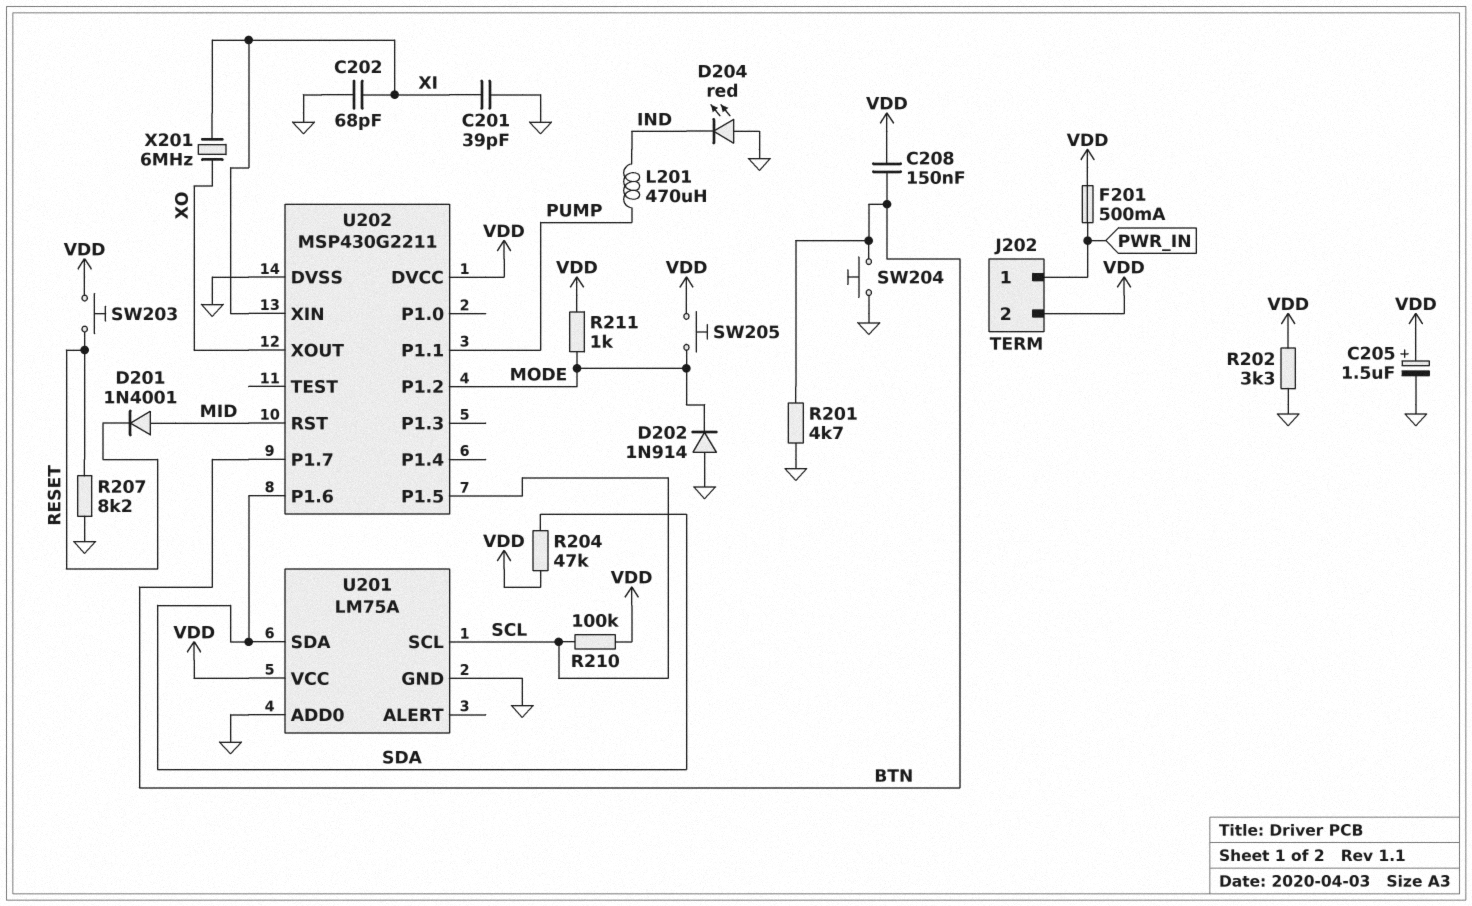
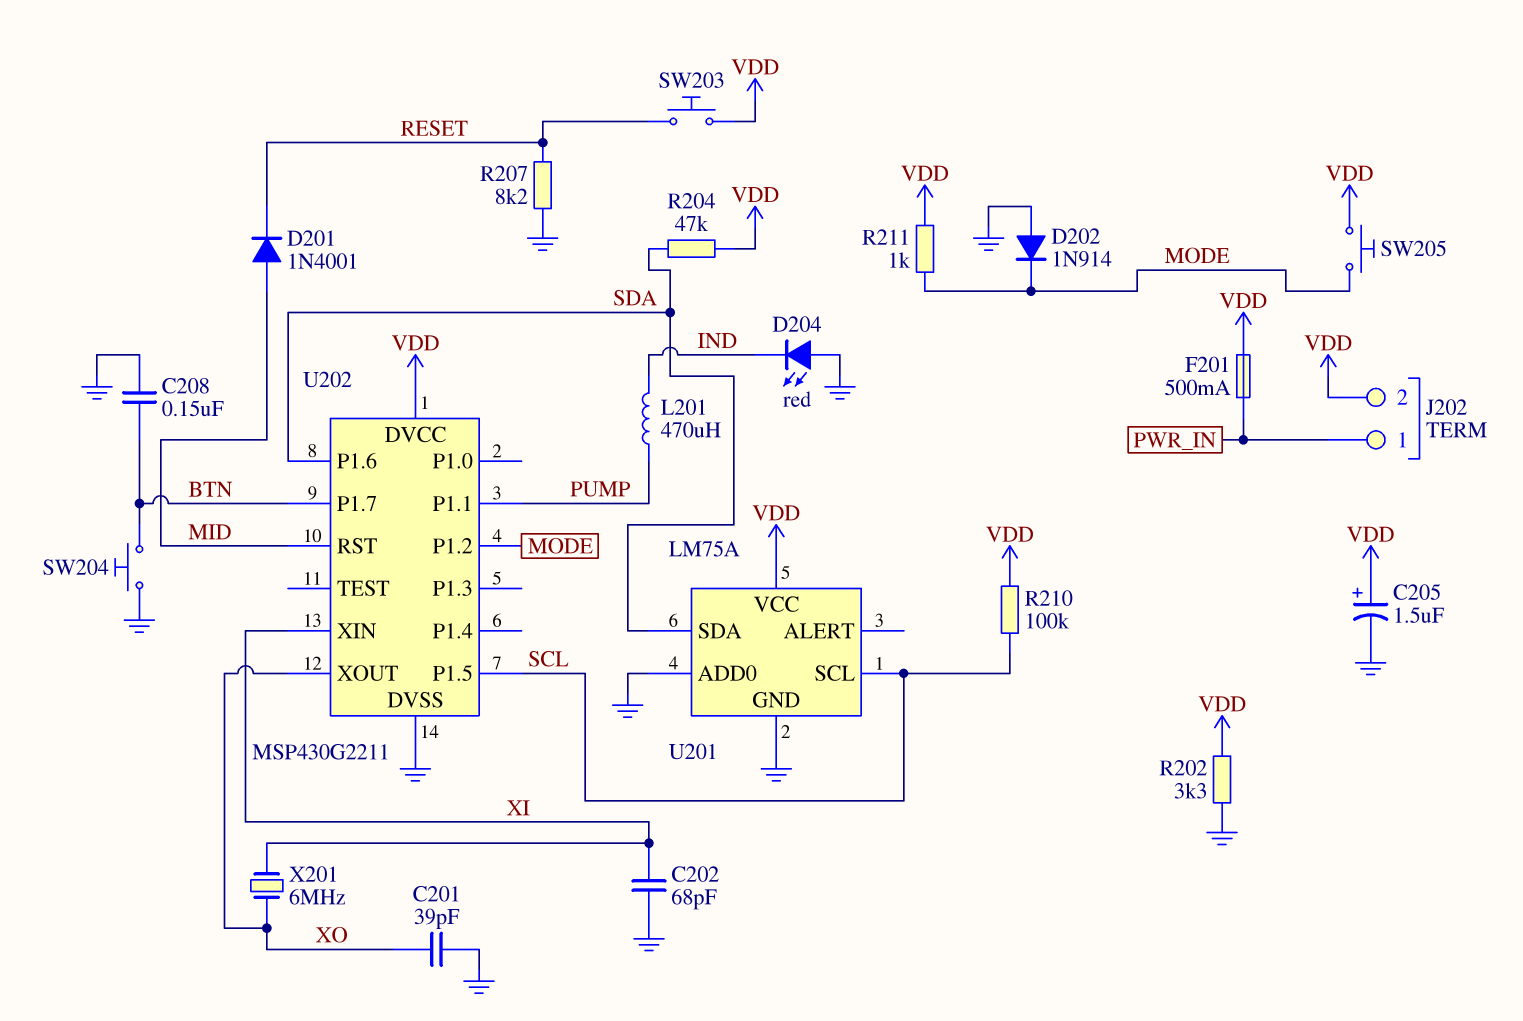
C201: 39pF (GND, XI) -> 39pF (GND, XO)
C208: 150nF (BTN, VDD) -> 150nF (BTN, GND)
R201: 4.7k (BTN, GND) -> none

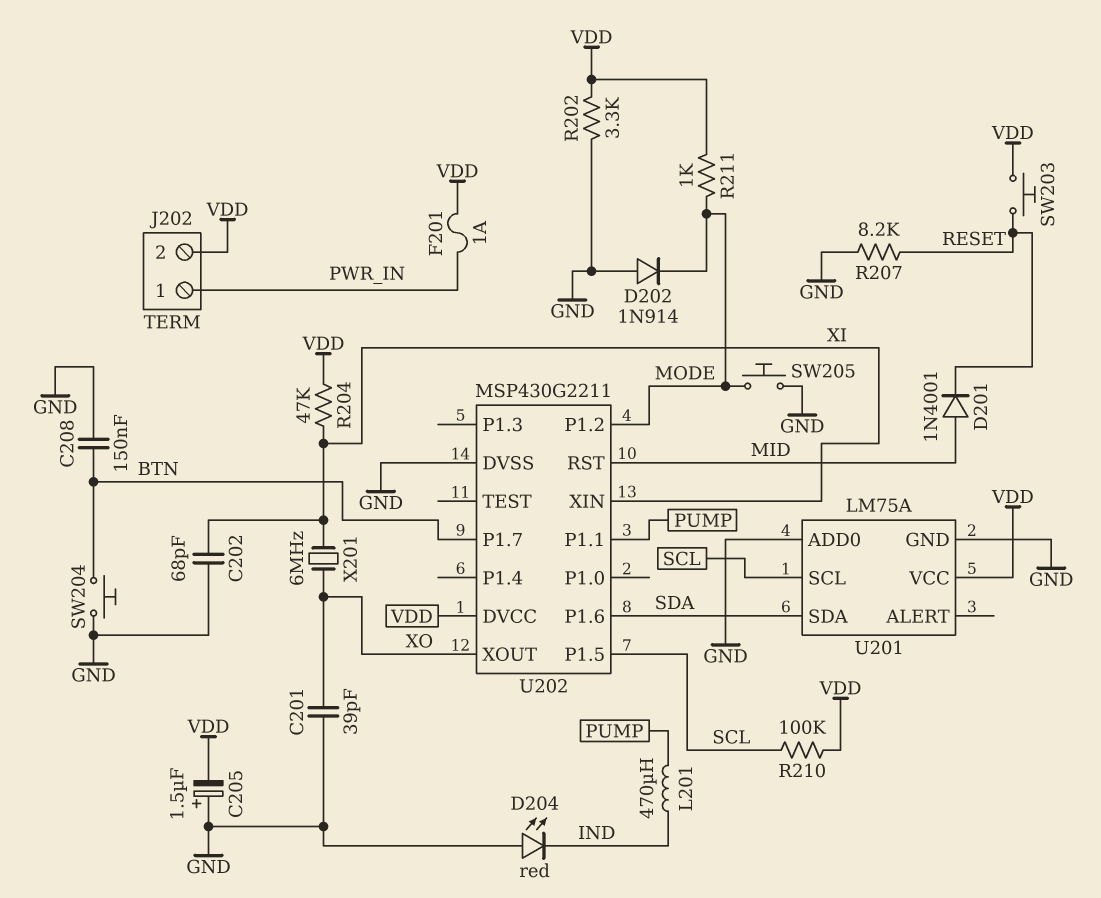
C205: 1.5uF (plus VDD, minus GND) -> 1.5uF (plus GND, minus VDD)
F201: 500mA (PWR_IN, VDD) -> 1A (PWR_IN, VDD)
R204: 47k (SDA, VDD) -> 47k (VDD, XI)
SW205: button (MODE, VDD) -> button (GND, MODE)

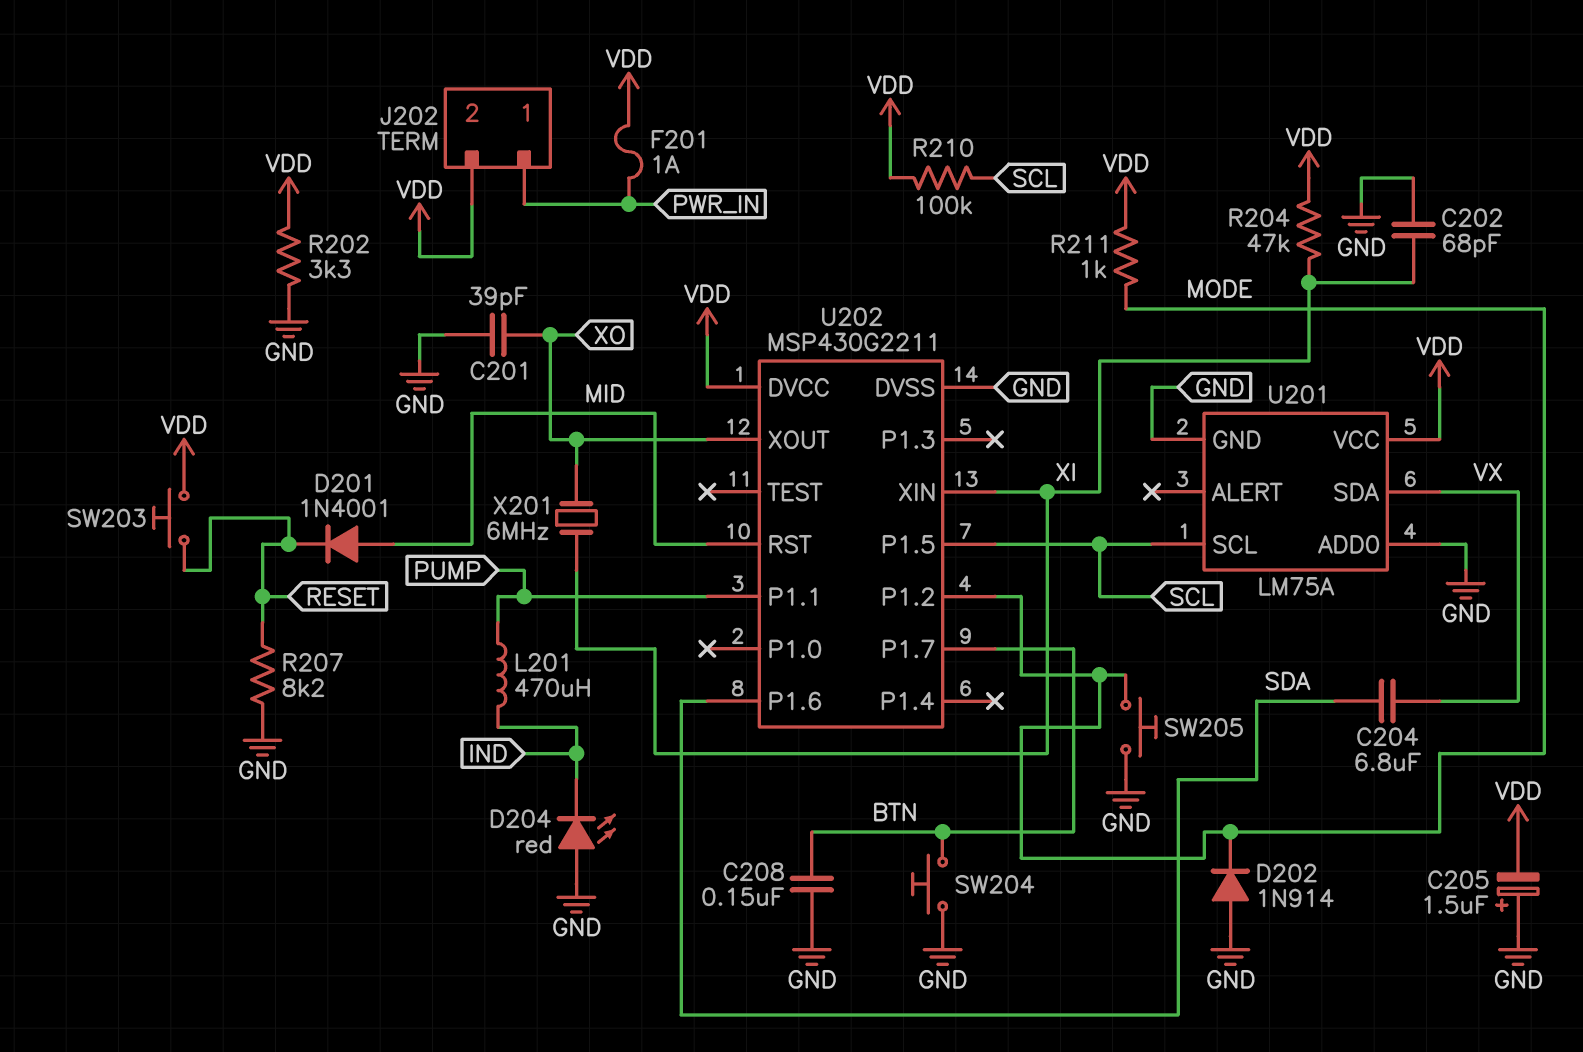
C204: none -> 6.8uF (SDA, VX)
U201 pin SDA: SDA -> VX

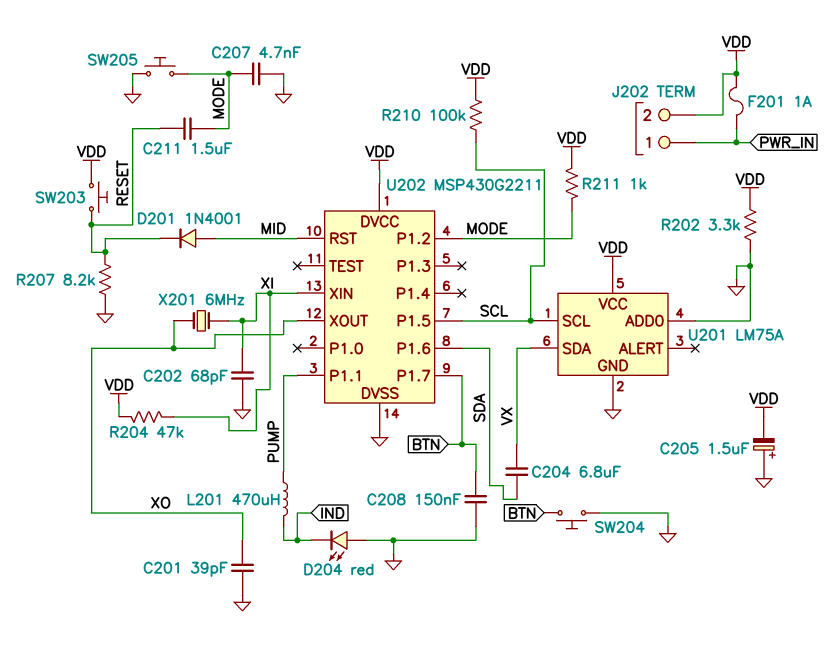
C207: none -> 4.7nF (GND, MODE)
C211: none -> 1.5uF (MODE, RESET)
D202: diode 1N914 (A GND, K MODE) -> none

